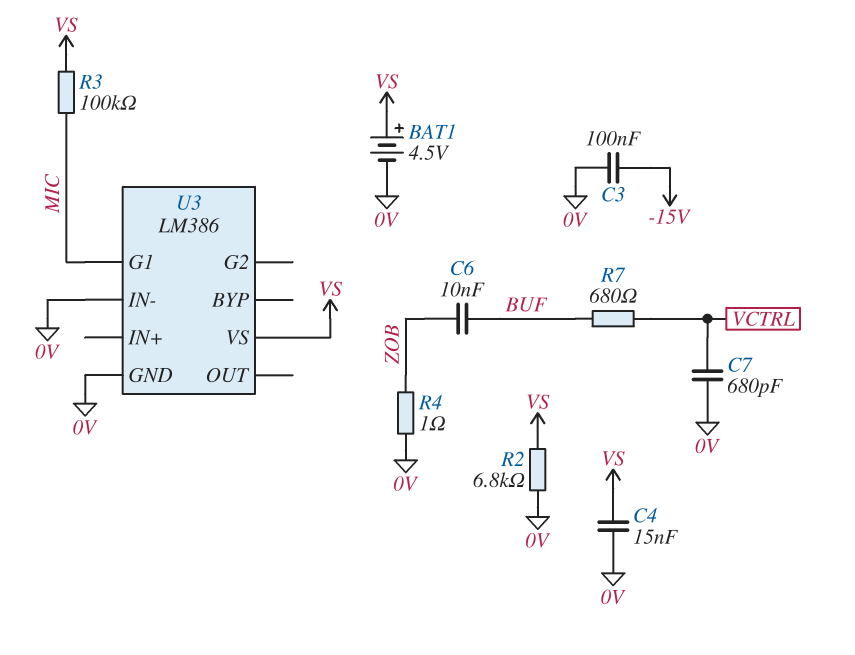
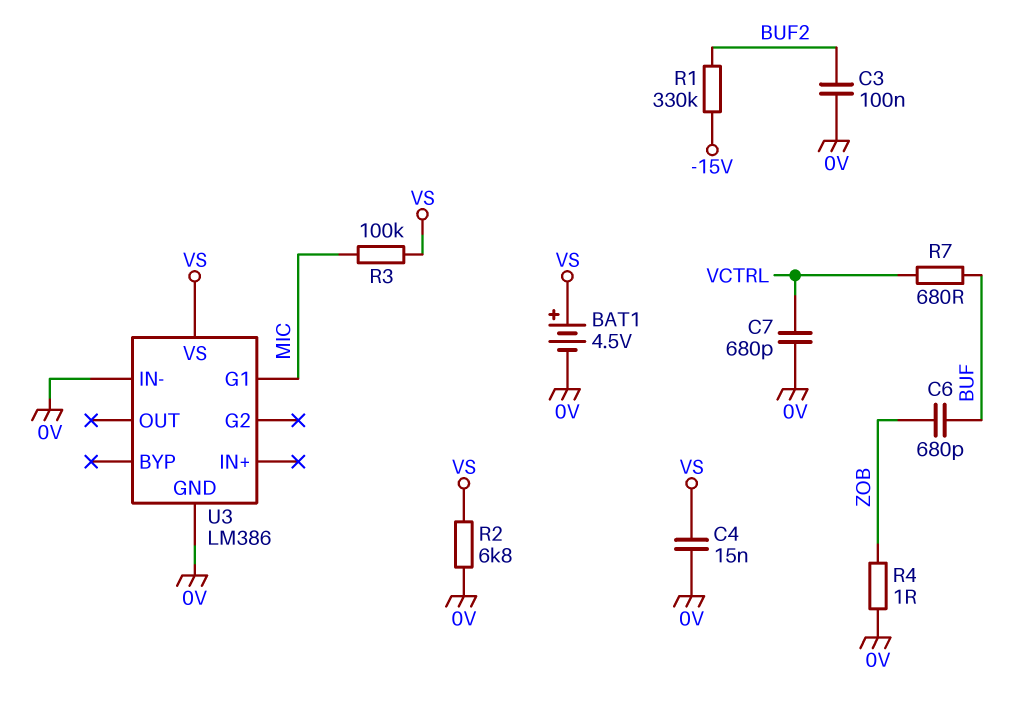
C3: 100nF (-15V, 0V) -> 100nF (0V, BUF2)
C6: 10nF (BUF, ZOB) -> 680pF (BUF, ZOB)
R1: none -> 330k (-15V, BUF2)

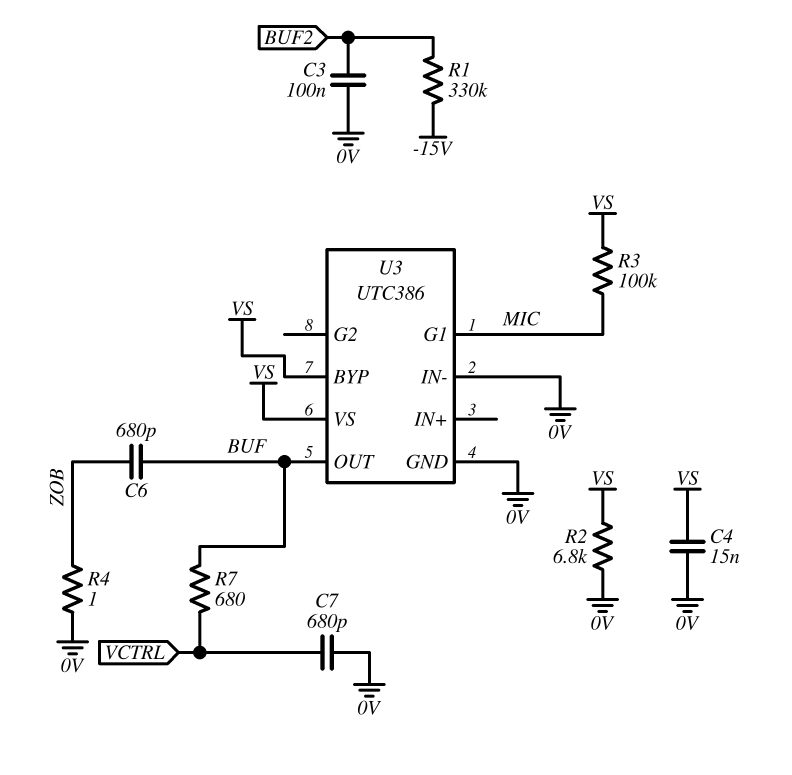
BAT1: 4.5V (plus VS, minus 0V) -> none
U3: LM386 -> UTC386
U3 pin BYP: none -> VS
U3 pin OUT: none -> BUF

